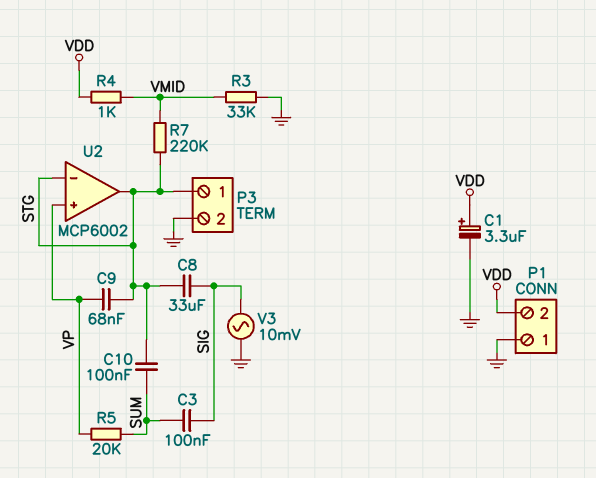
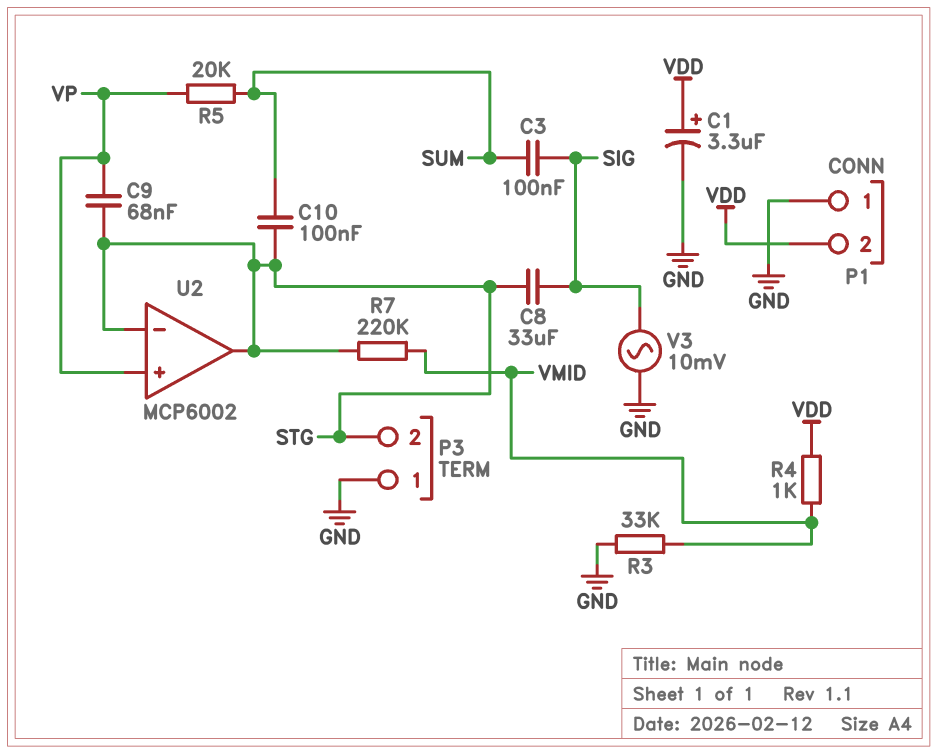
P3 pin 1: STG -> GND
P3 pin 2: GND -> STG

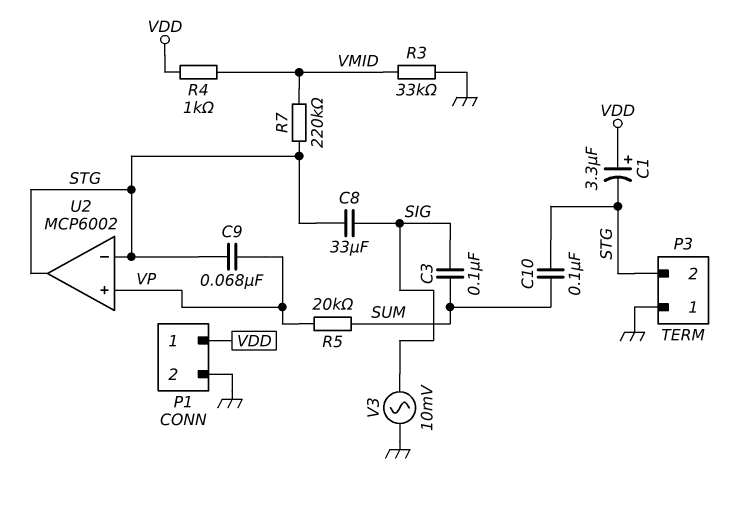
C1: 3.3uF (plus VDD, minus GND) -> 3.3uF (plus VDD, minus STG)
P1 pin 1: GND -> VDD
P1 pin 2: VDD -> GND

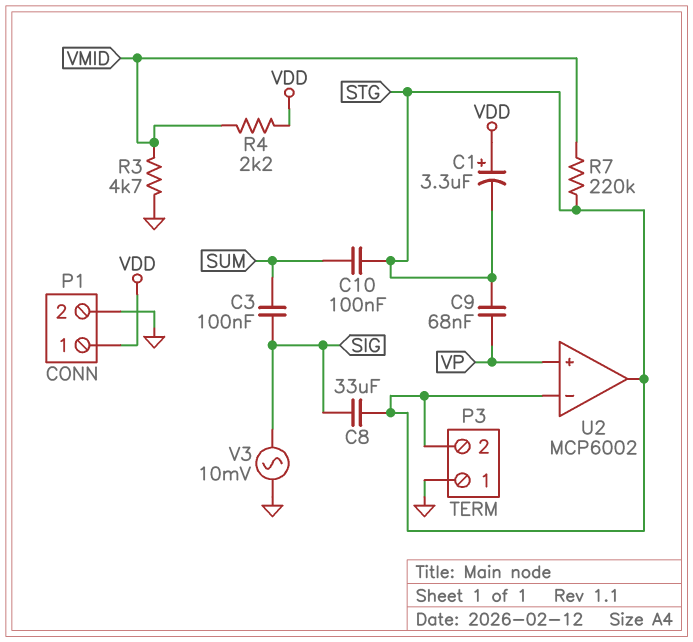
R3: 33k (GND, VMID) -> 4.7k (GND, VMID)
R4: 1k (VDD, VMID) -> 2.2k (VDD, VMID)
R5: 20k (SUM, VP) -> none

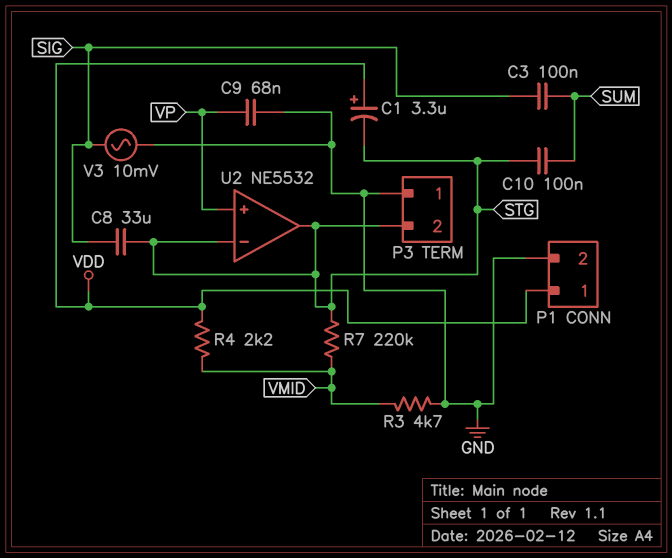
C9: 68nF (STG, VP) -> 68nF (GND, VP)
U2: MCP6002 -> NE5532

